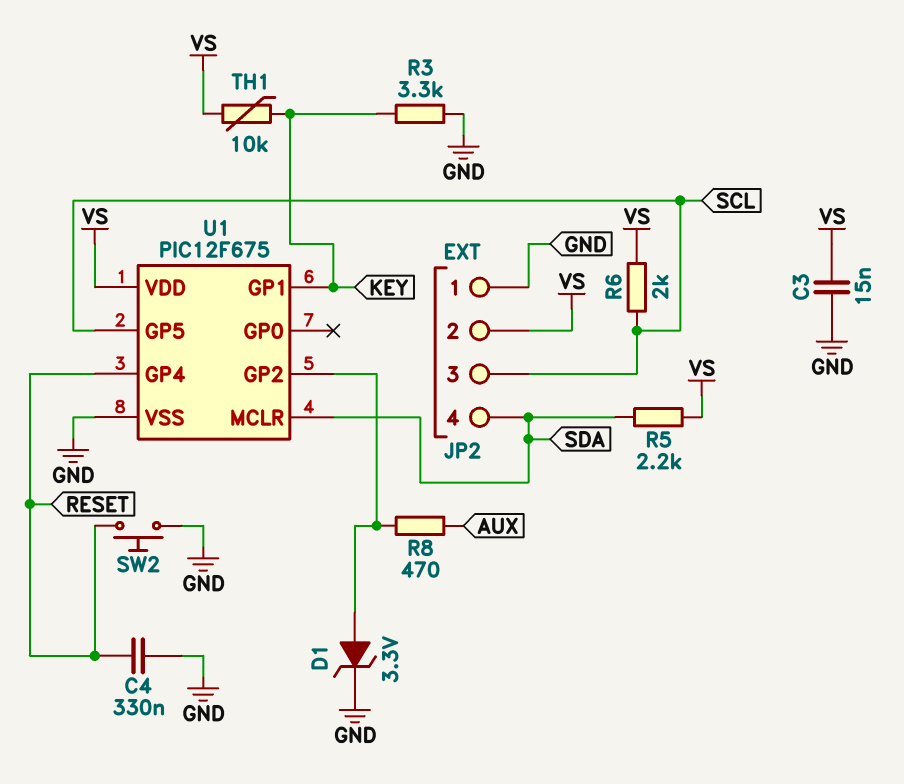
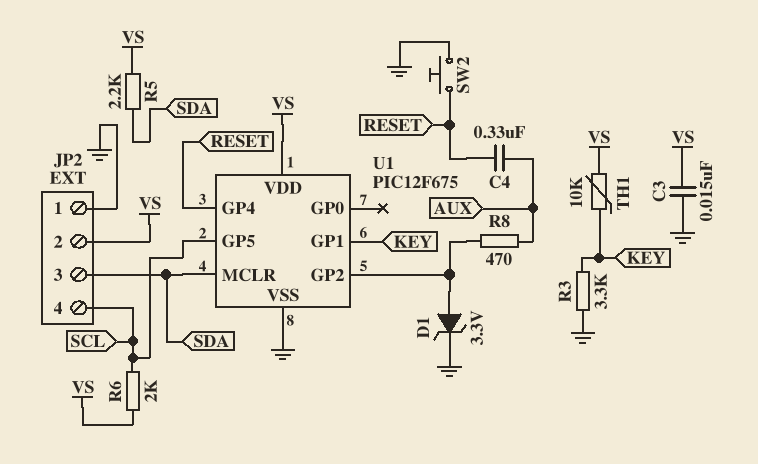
C4: 330nF (GND, RESET) -> 330nF (AUX, RESET)
JP2 pin 3: SCL -> SDA
JP2 pin 4: SDA -> SCL

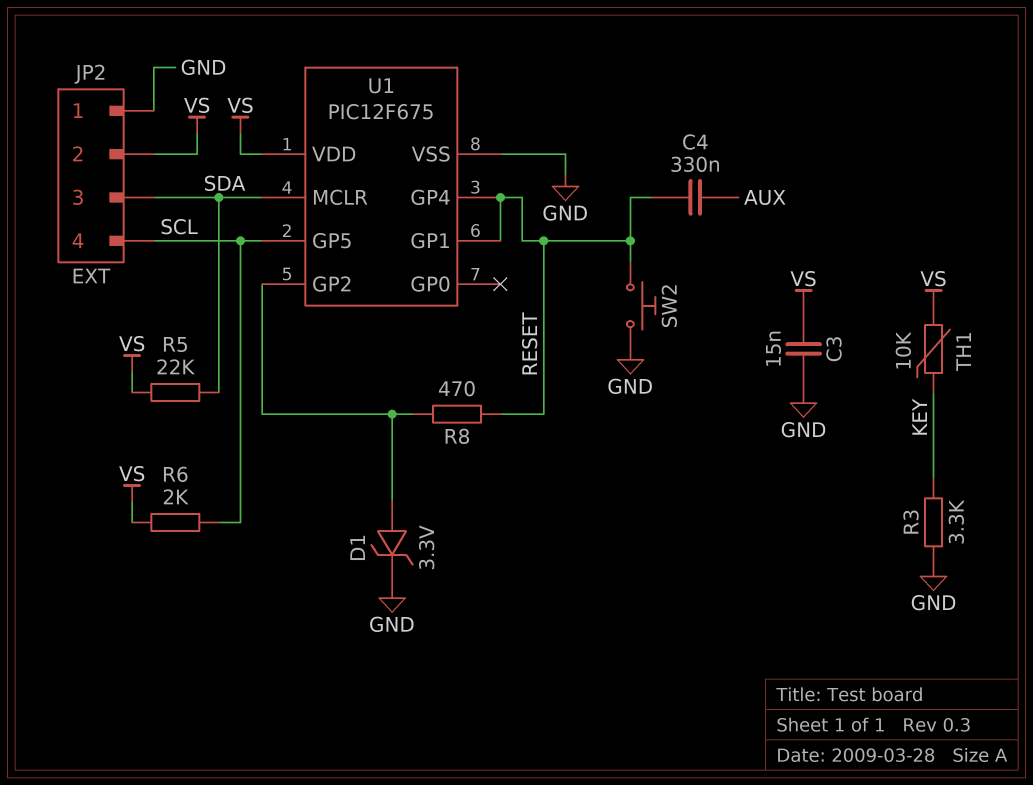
R5: 2.2k (SDA, VS) -> 22k (SDA, VS)
R8: 470 (AUX, U1/GP2) -> 470 (RESET, U1/GP2)
U1 pin GP1: KEY -> RESET

